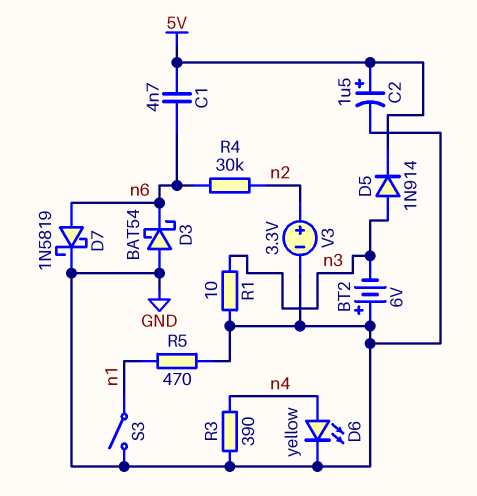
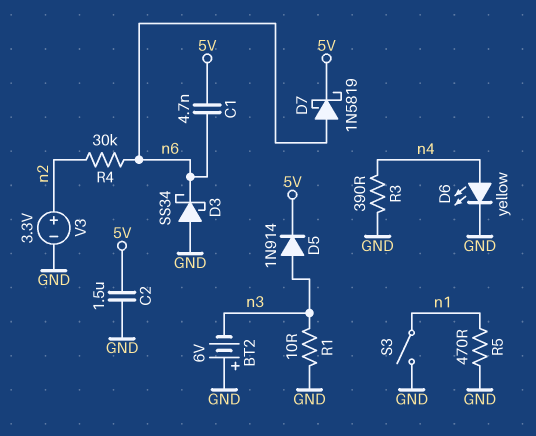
C2: 1.5uF (plus 5V, minus GND) -> 1.5uF (5V, GND)
D3: schottky BAT54 (A GND, K n6) -> schottky SS34 (A GND, K n6)
D7: schottky 1N5819 (A n6, K GND) -> schottky 1N5819 (A n6, K 5V)

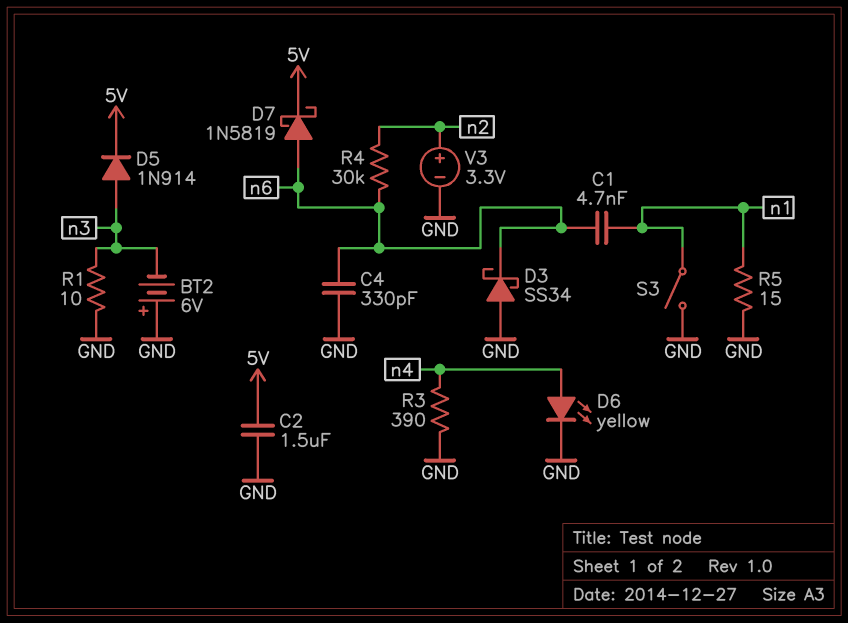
C1: 4.7nF (5V, n6) -> 4.7nF (n1, n6)
C4: none -> 330pF (GND, n6)
R5: 470 (GND, n1) -> 15 (GND, n1)

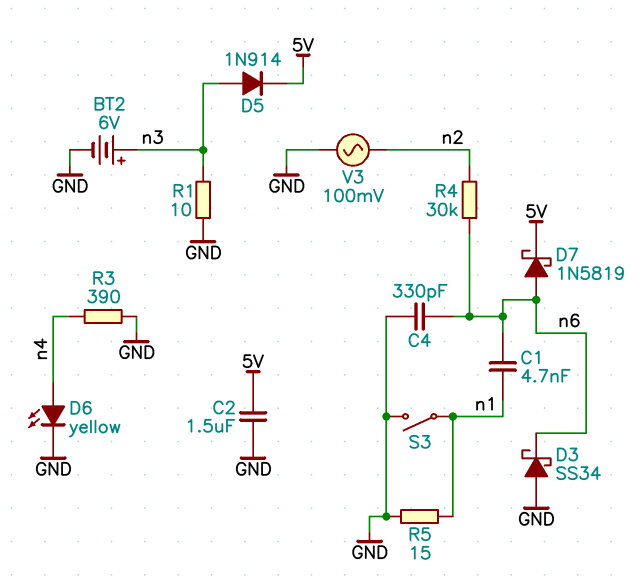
BT2: 6V (plus GND, minus n3) -> 6V (plus n3, minus GND)
V3: 3.3V (plus n2, minus GND) -> AC 100mV (GND, n2)

